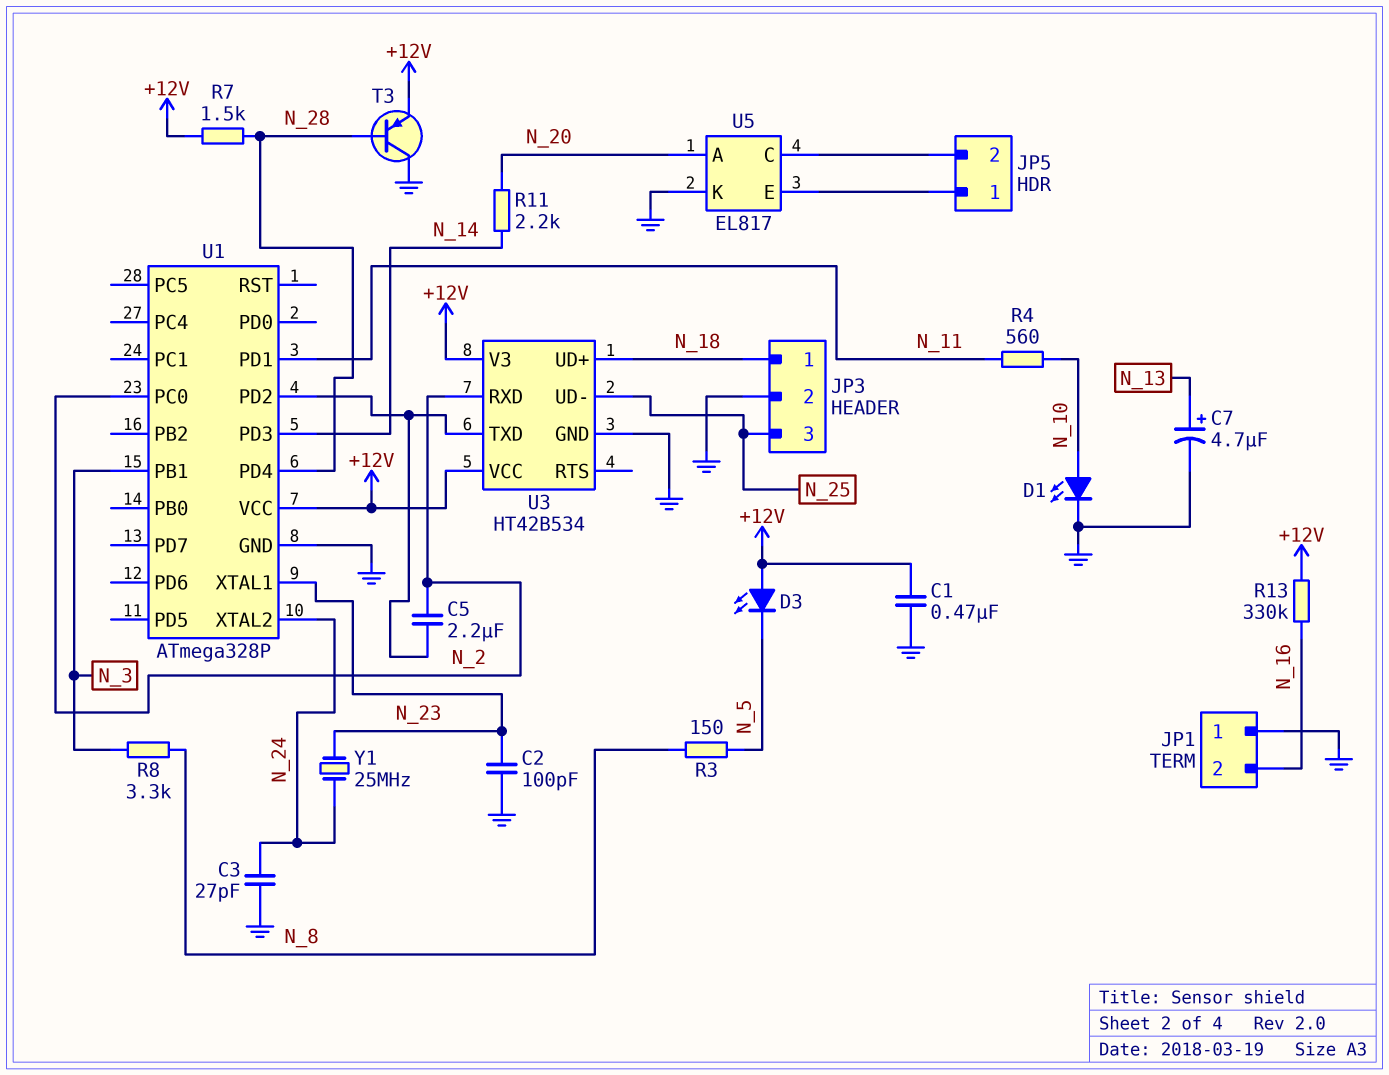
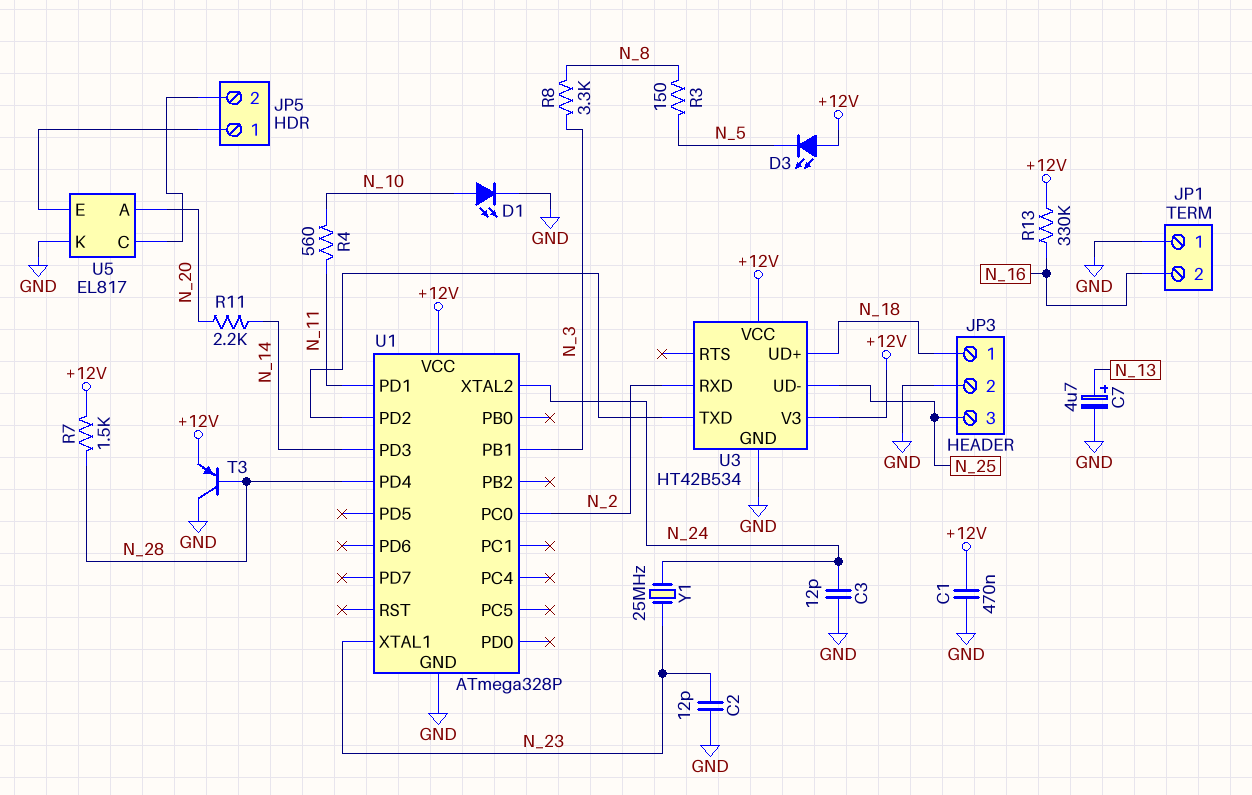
C2: 100pF (GND, N_23) -> 12pF (GND, N_23)
C3: 27pF (GND, N_24) -> 12pF (GND, N_24)
C5: 2.2uF (N_2, U1/PD2) -> none

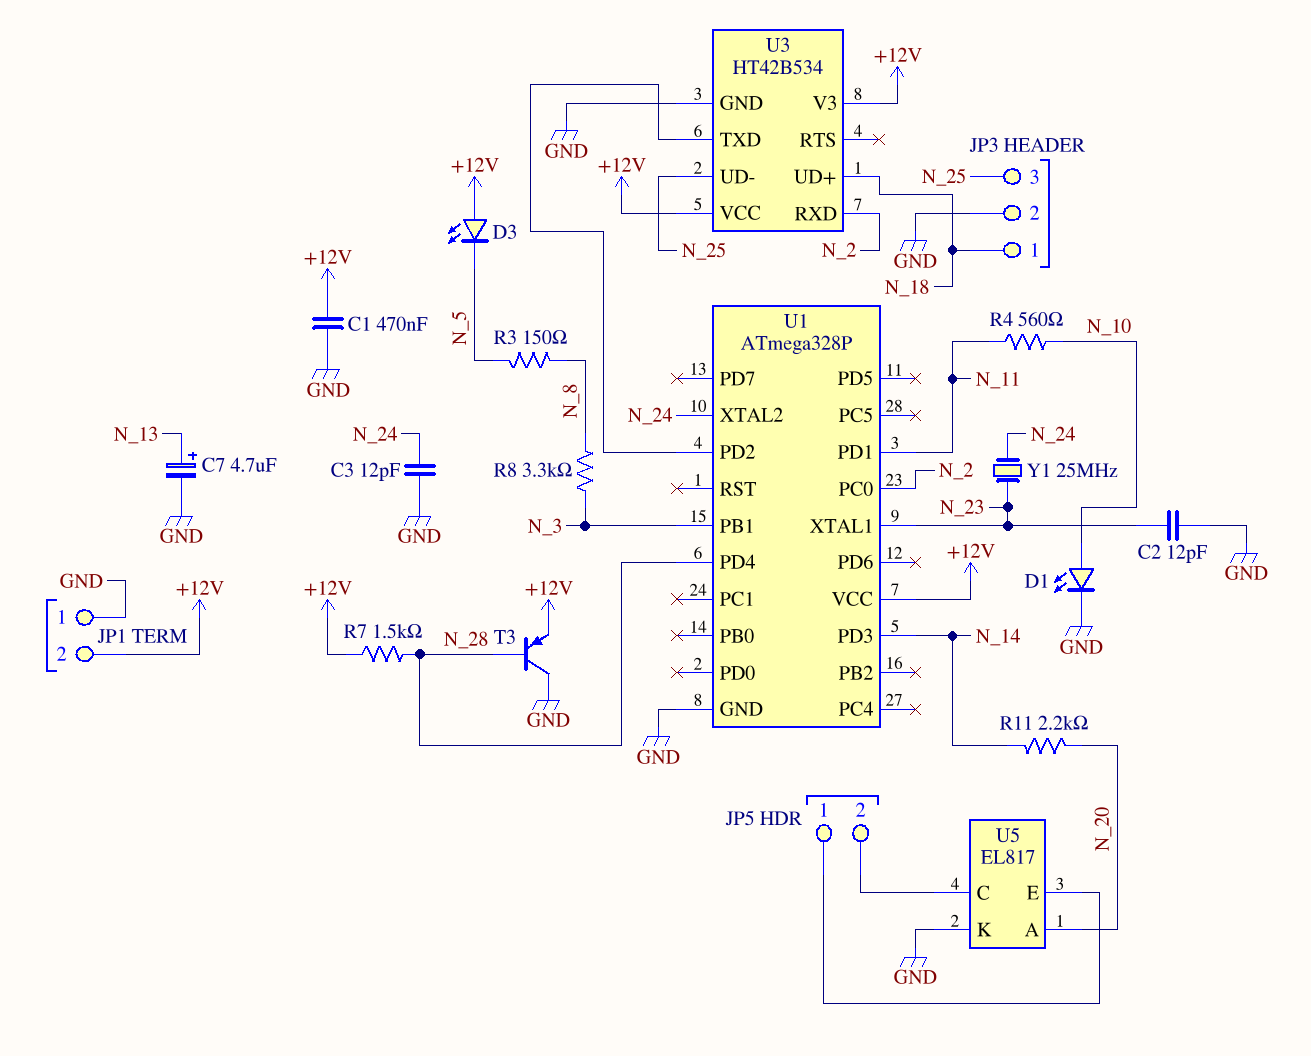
JP1 pin 2: N_16 -> +12V
R13: 330k (+12V, N_16) -> none

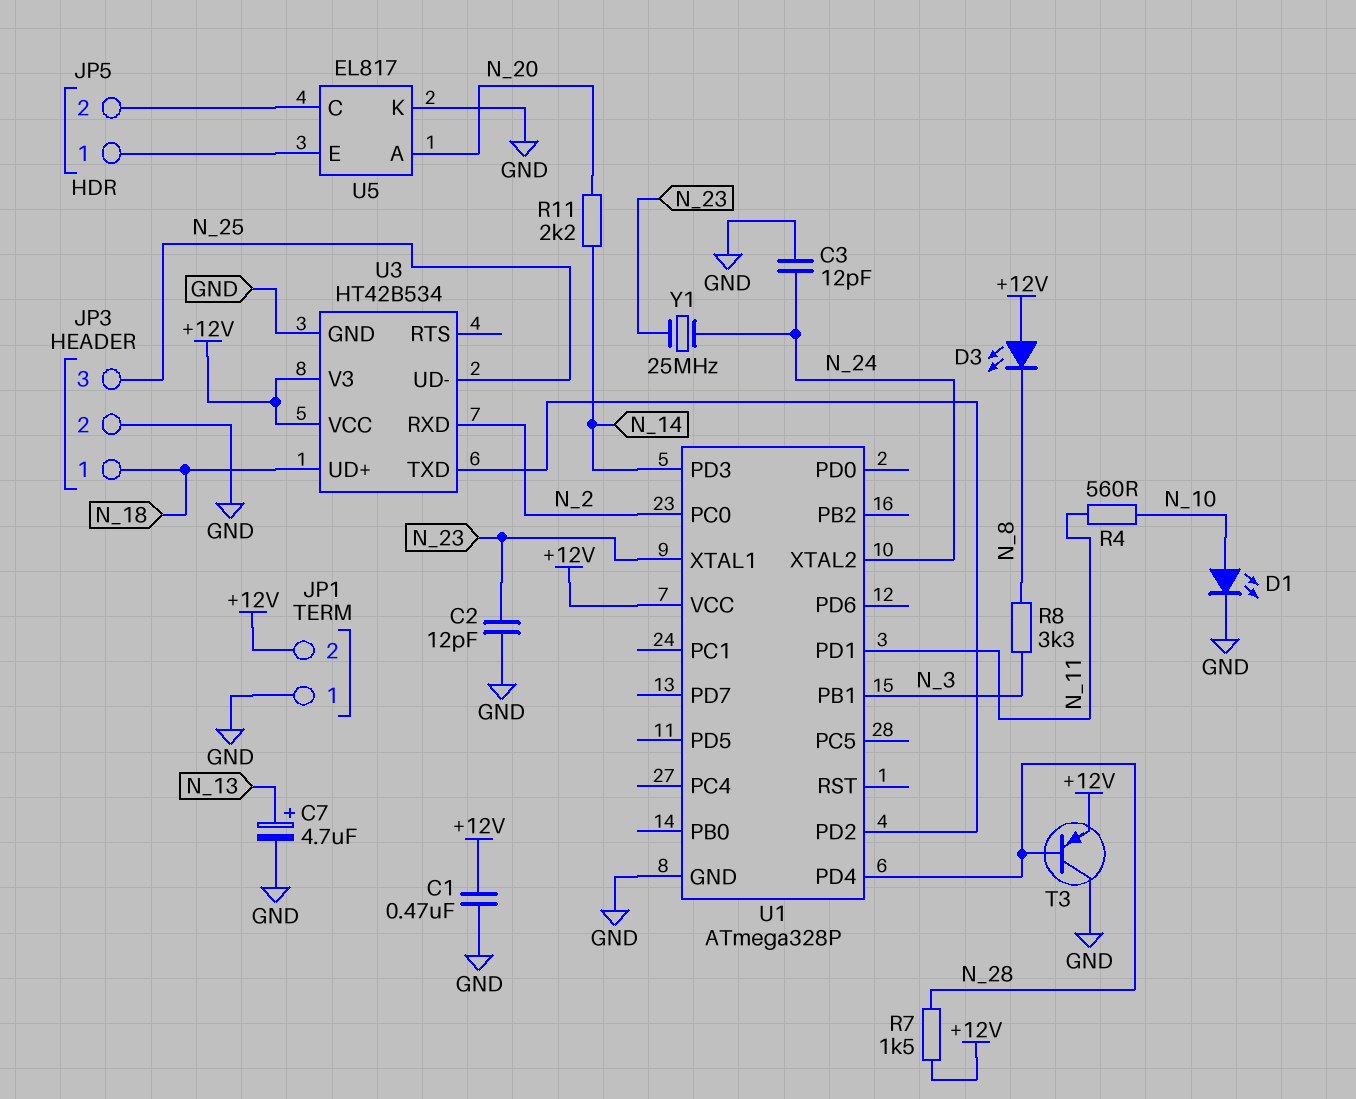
D3: LED (A +12V, K N_5) -> LED (A +12V, K N_8)
R3: 150 (N_5, N_8) -> none

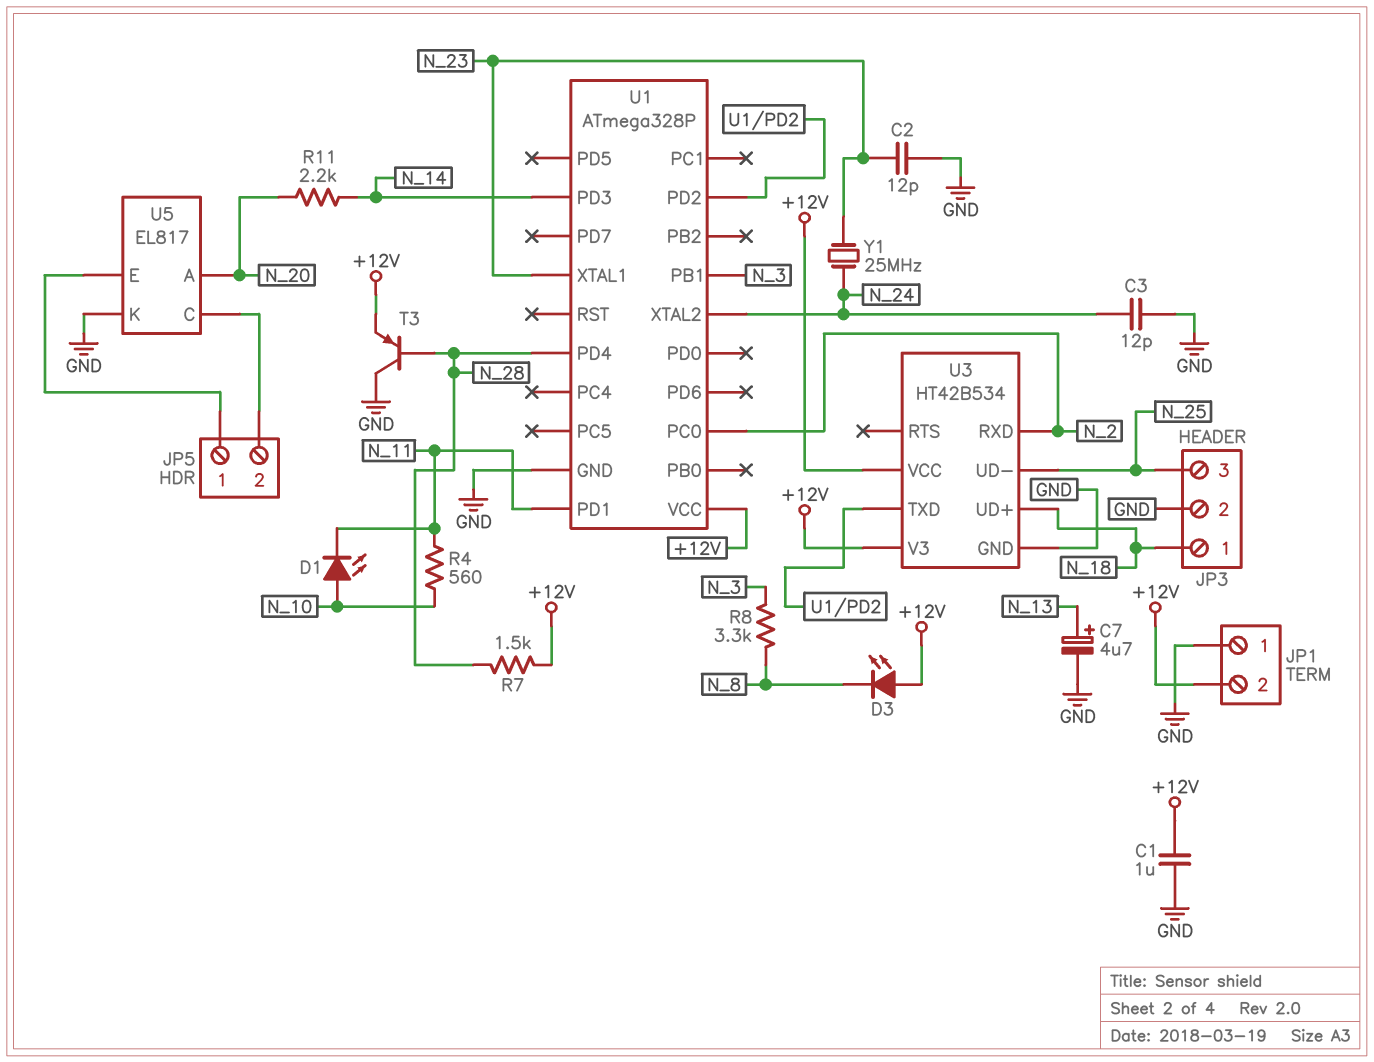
C1: 470nF (+12V, GND) -> 1uF (+12V, GND)
D1: LED (A N_10, K GND) -> LED (A N_10, K N_11)

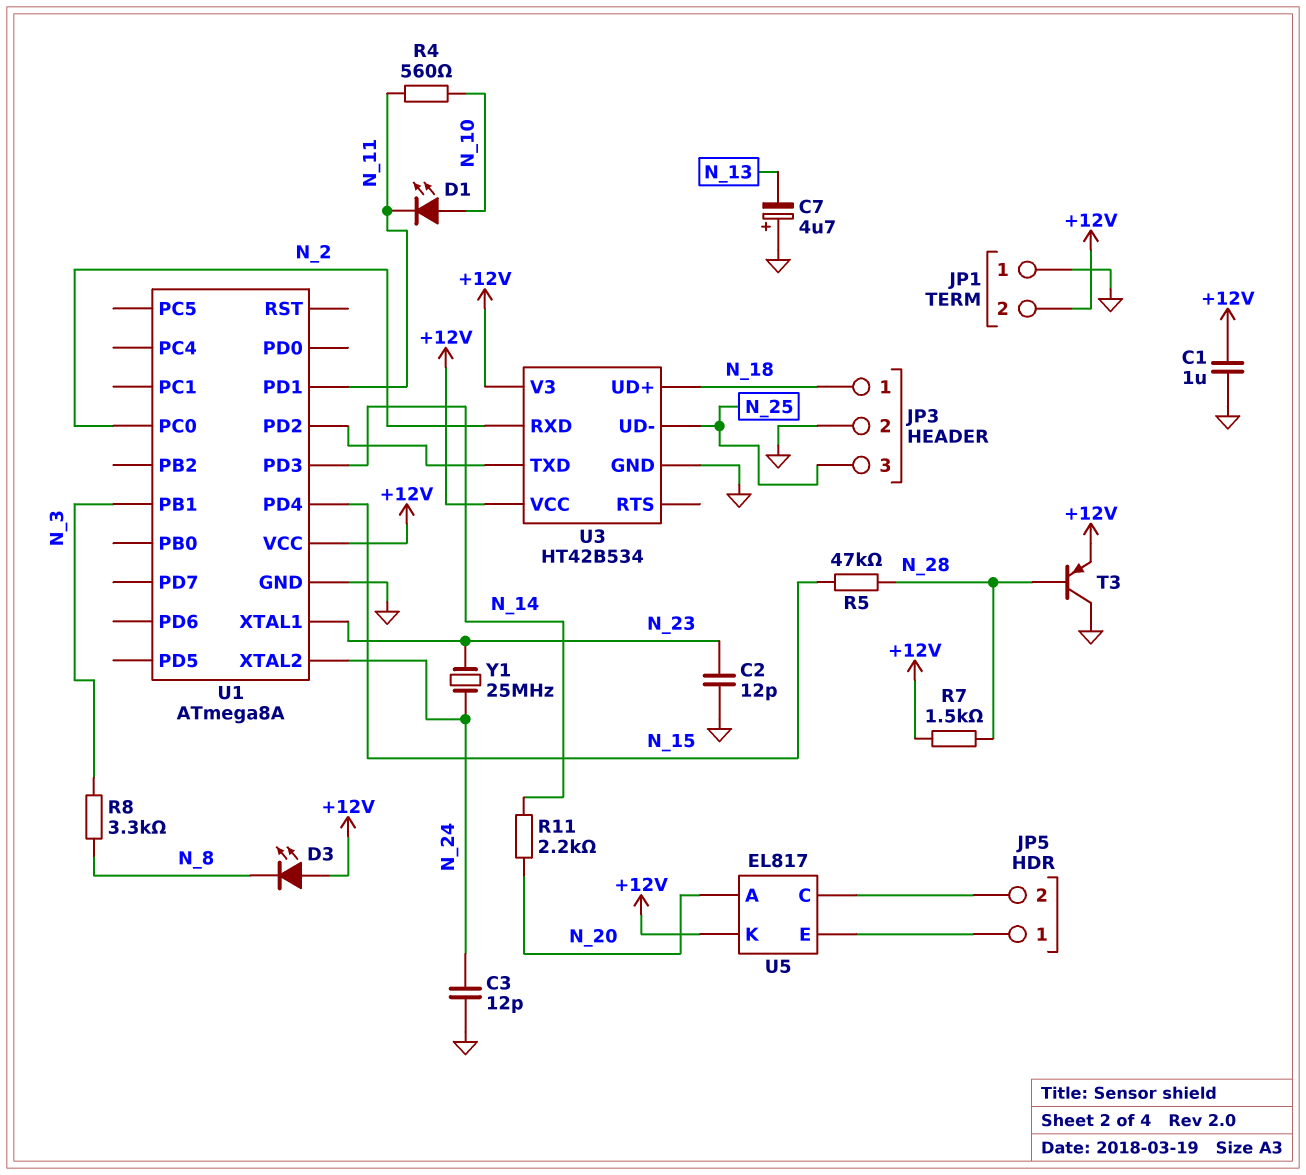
C7: 4.7uF (plus N_13, minus GND) -> 4.7uF (plus GND, minus N_13)
R5: none -> 47k (N_15, N_28)
U1: ATmega328P -> ATmega8A
U1 pin PD4: N_28 -> N_15
U5 pin K: GND -> +12V

